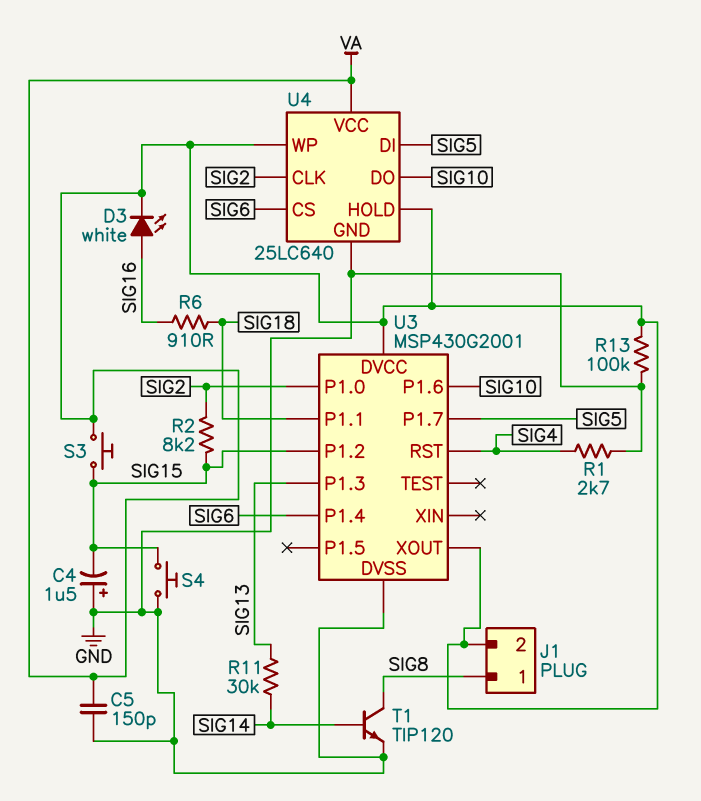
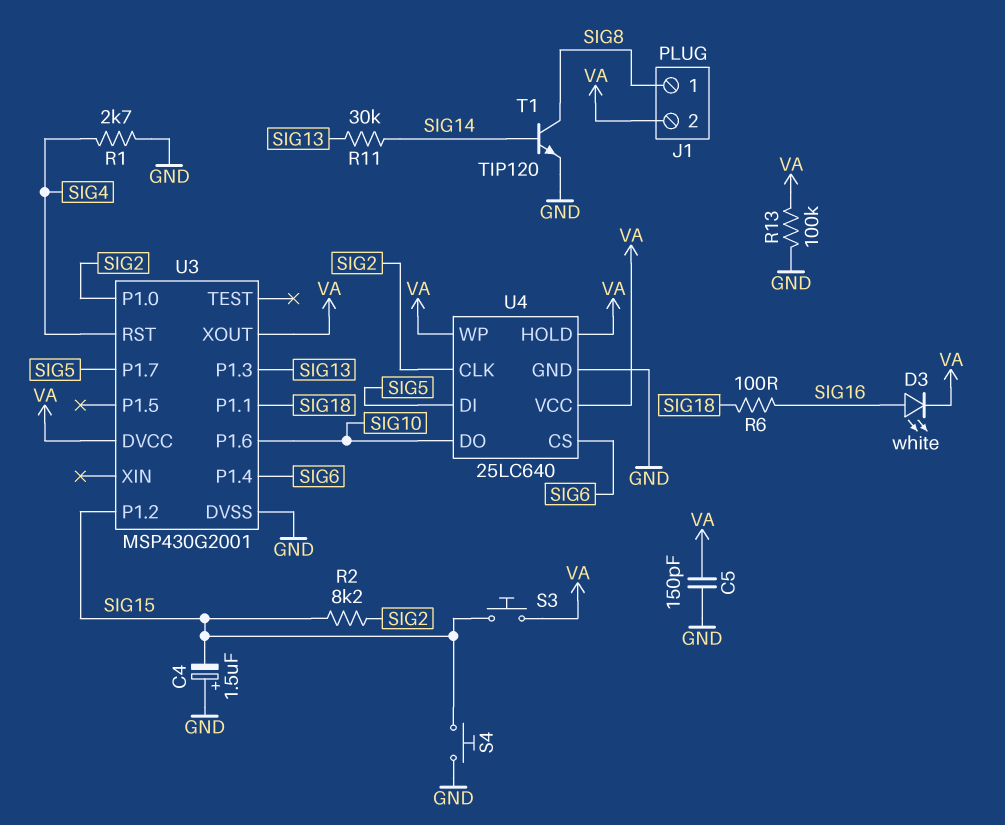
R6: 910 (SIG16, SIG18) -> 100 (SIG16, SIG18)

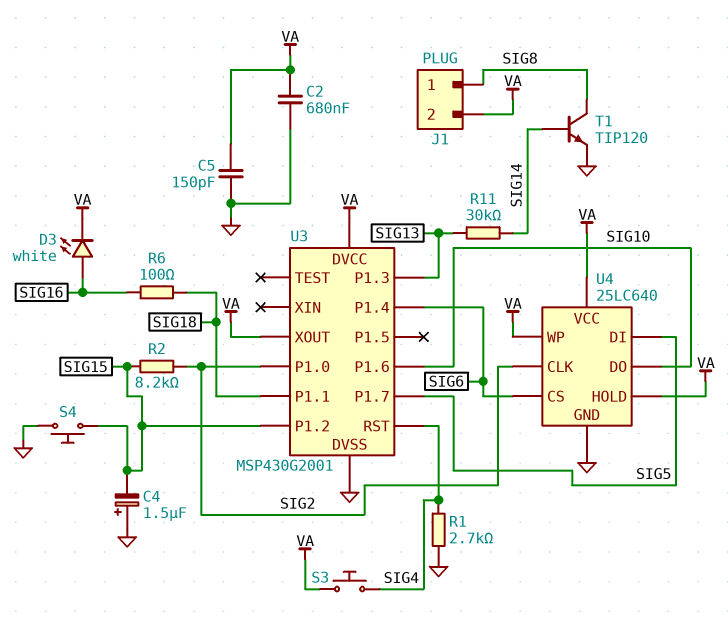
C2: none -> 680nF (GND, VA)
R13: 100k (GND, VA) -> none
S3: button (SIG15, VA) -> button (SIG4, VA)

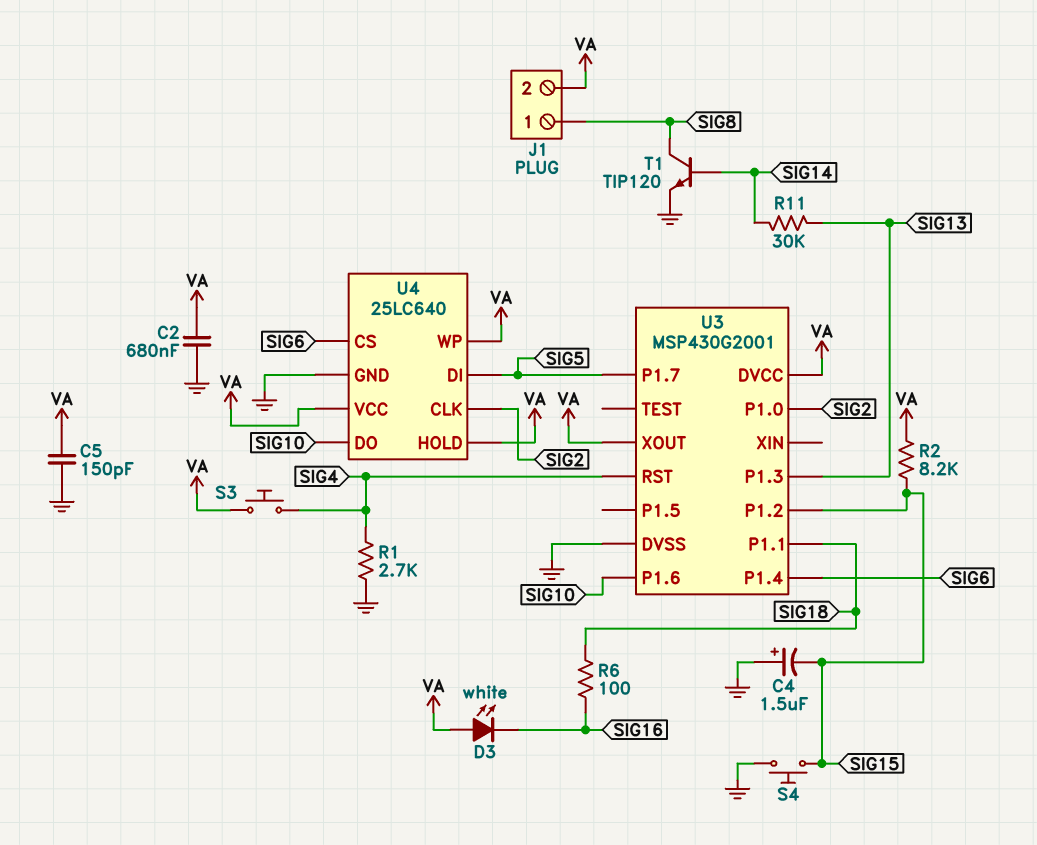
D3: LED white (A SIG16, K VA) -> LED white (A VA, K SIG16)
R2: 8.2k (SIG2, SIG15) -> 8.2k (SIG15, VA)

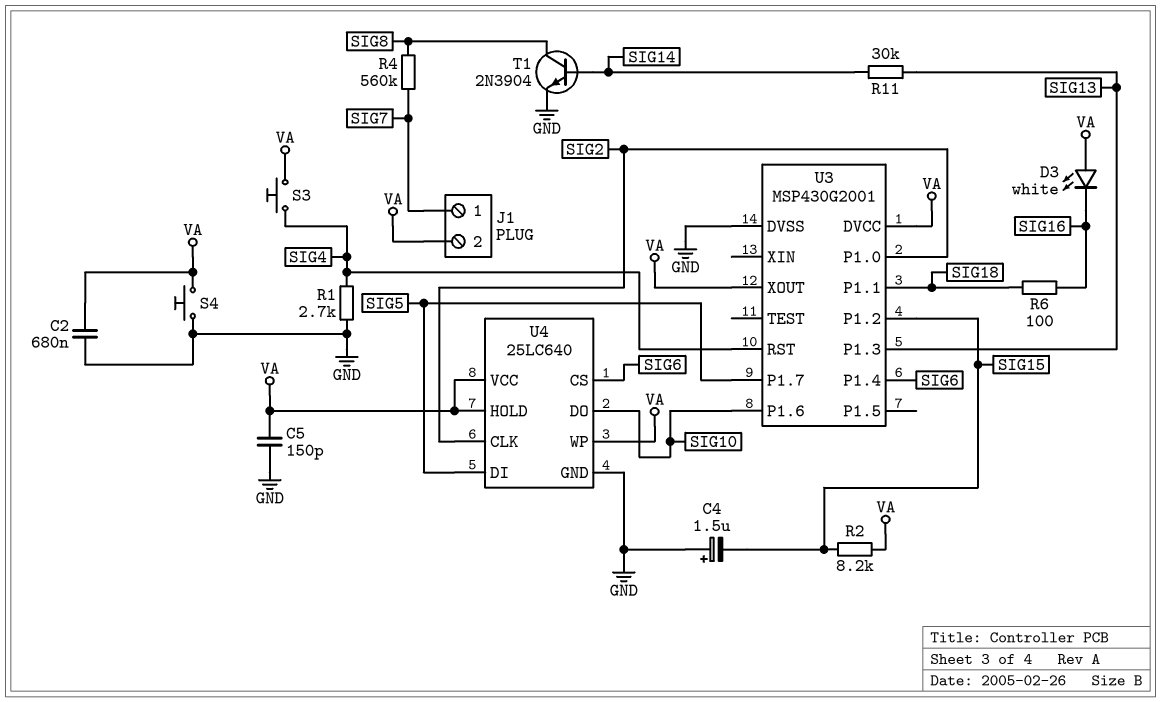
J1 pin 1: SIG8 -> SIG7
R4: none -> 560k (SIG7, SIG8)
S4: button (GND, SIG15) -> button (GND, VA)
T1: NPN TIP120 (B SIG14, C SIG8, E GND) -> NPN 2N3904 (B SIG14, C SIG8, E GND)

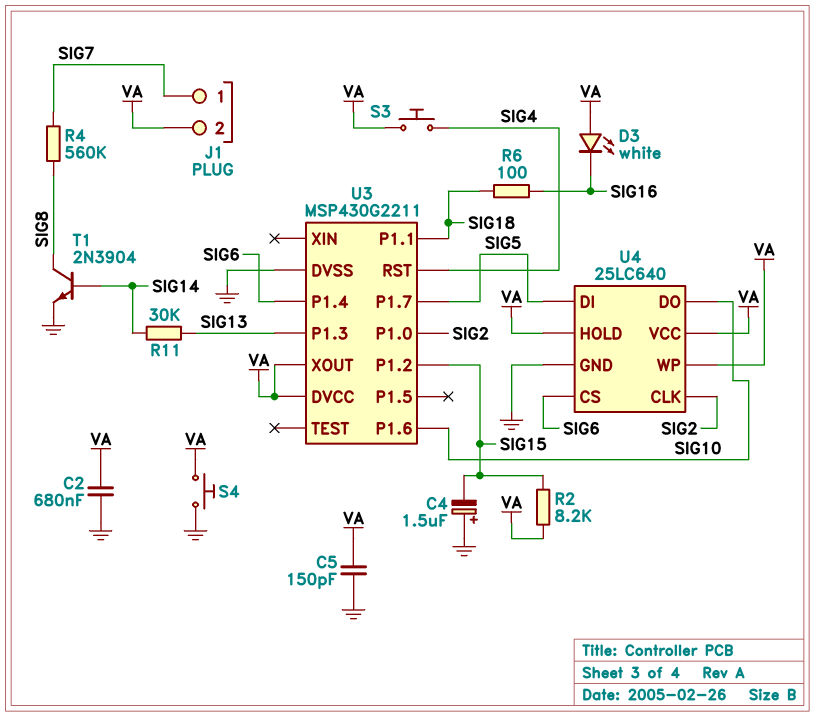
R1: 2.7k (GND, SIG4) -> none
U3: MSP430G2001 -> MSP430G2211

